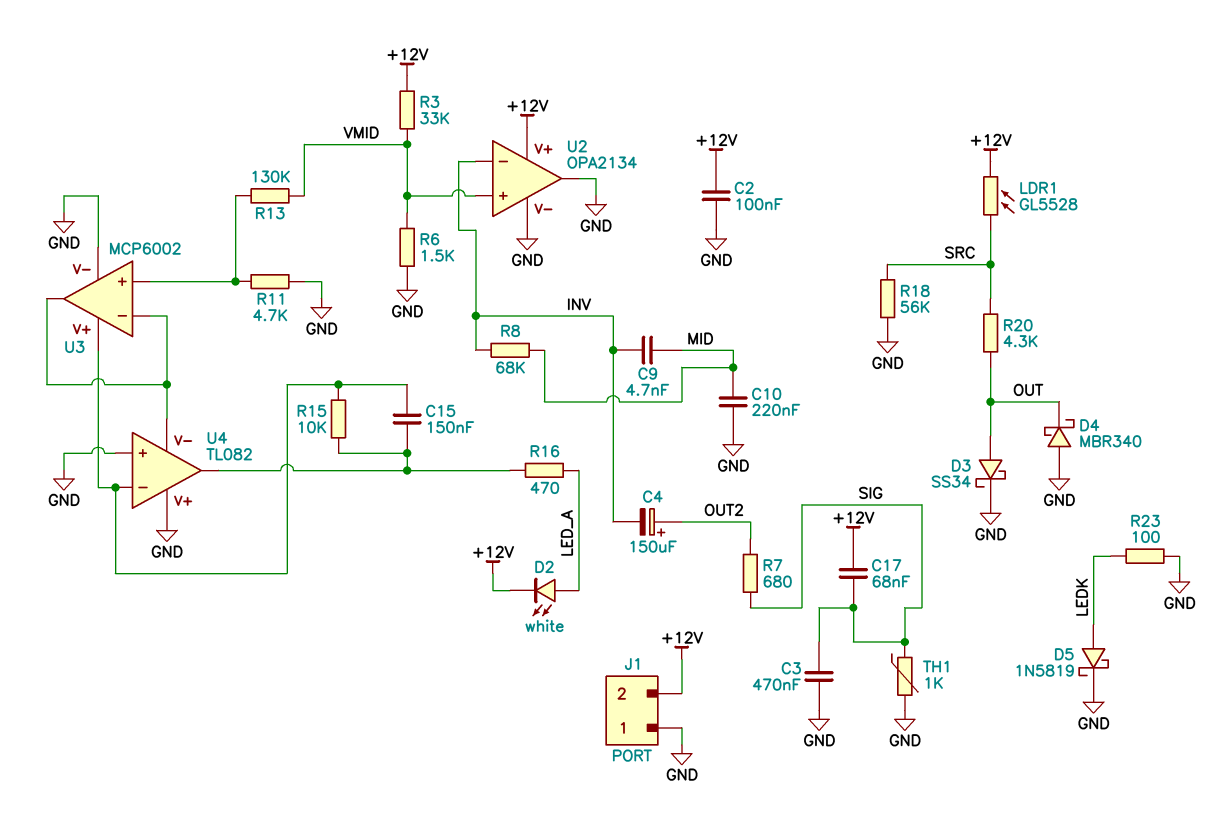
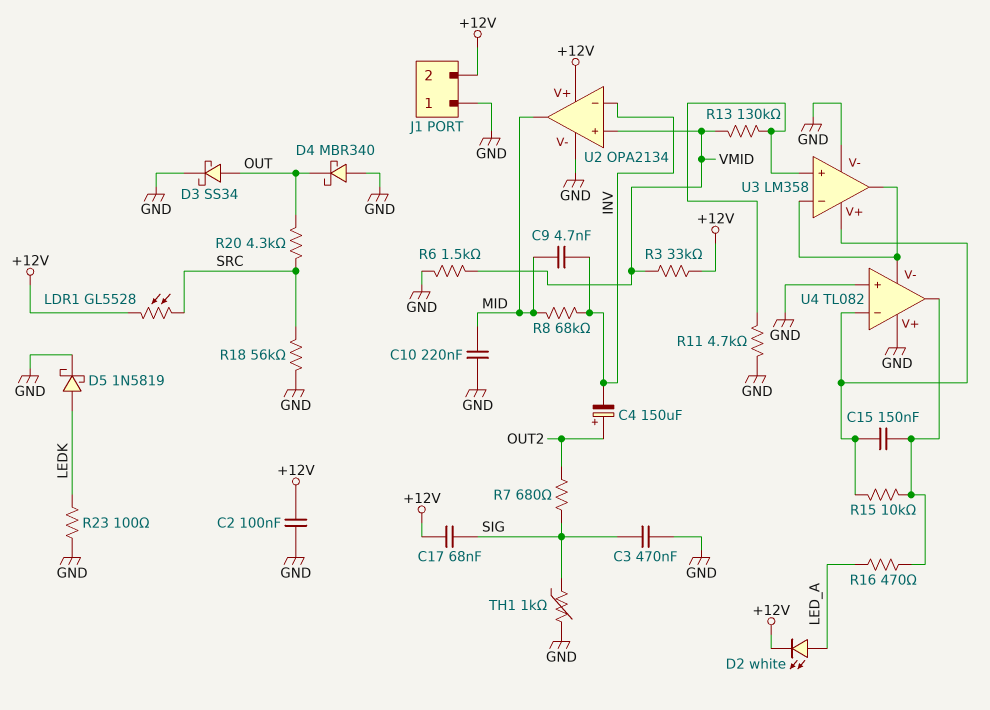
U2 pin out: GND -> MID
U3: MCP6002 -> LM358

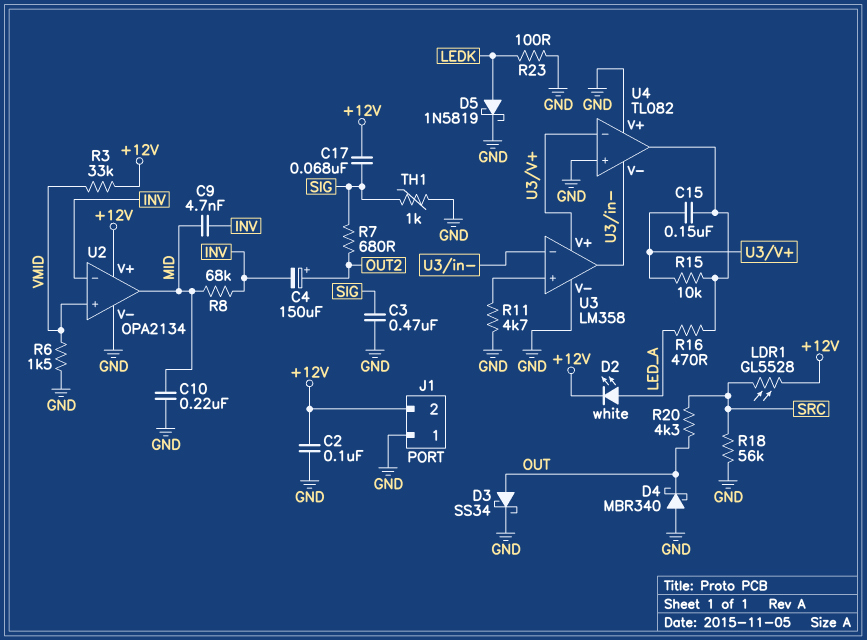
R13: 130k (U3/in+, VMID) -> none

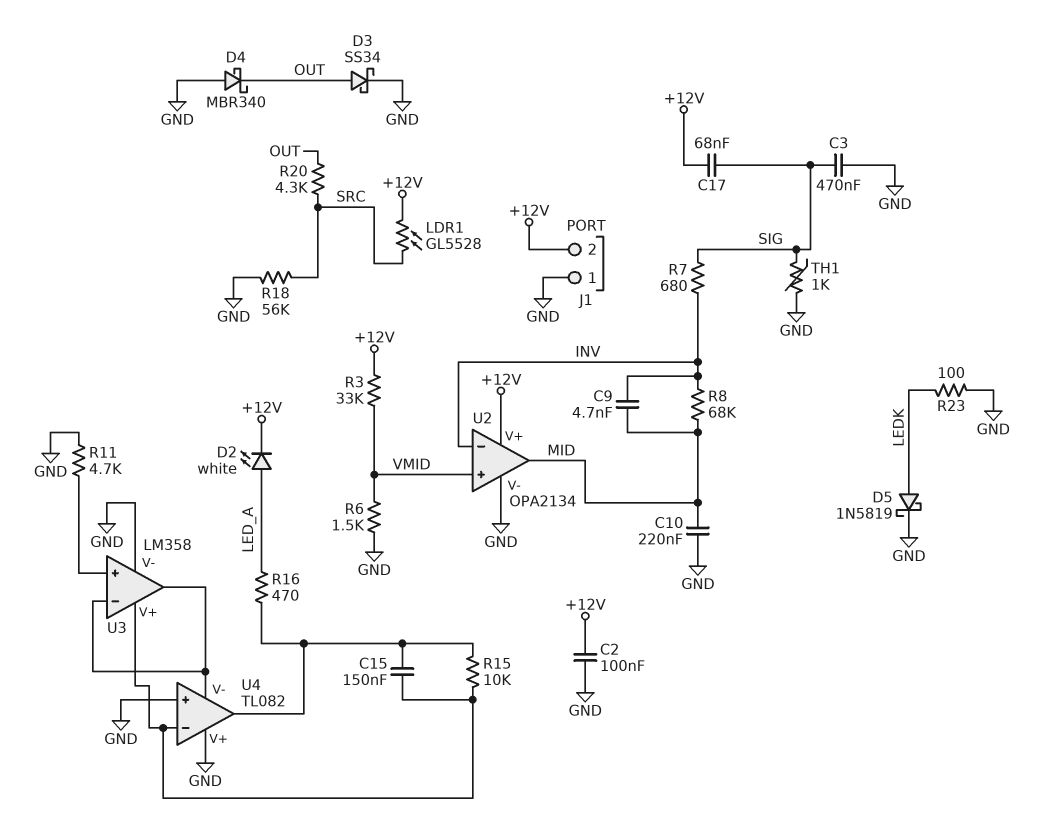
C4: 150uF (plus OUT2, minus INV) -> none
R7: 680 (OUT2, SIG) -> 680 (INV, SIG)

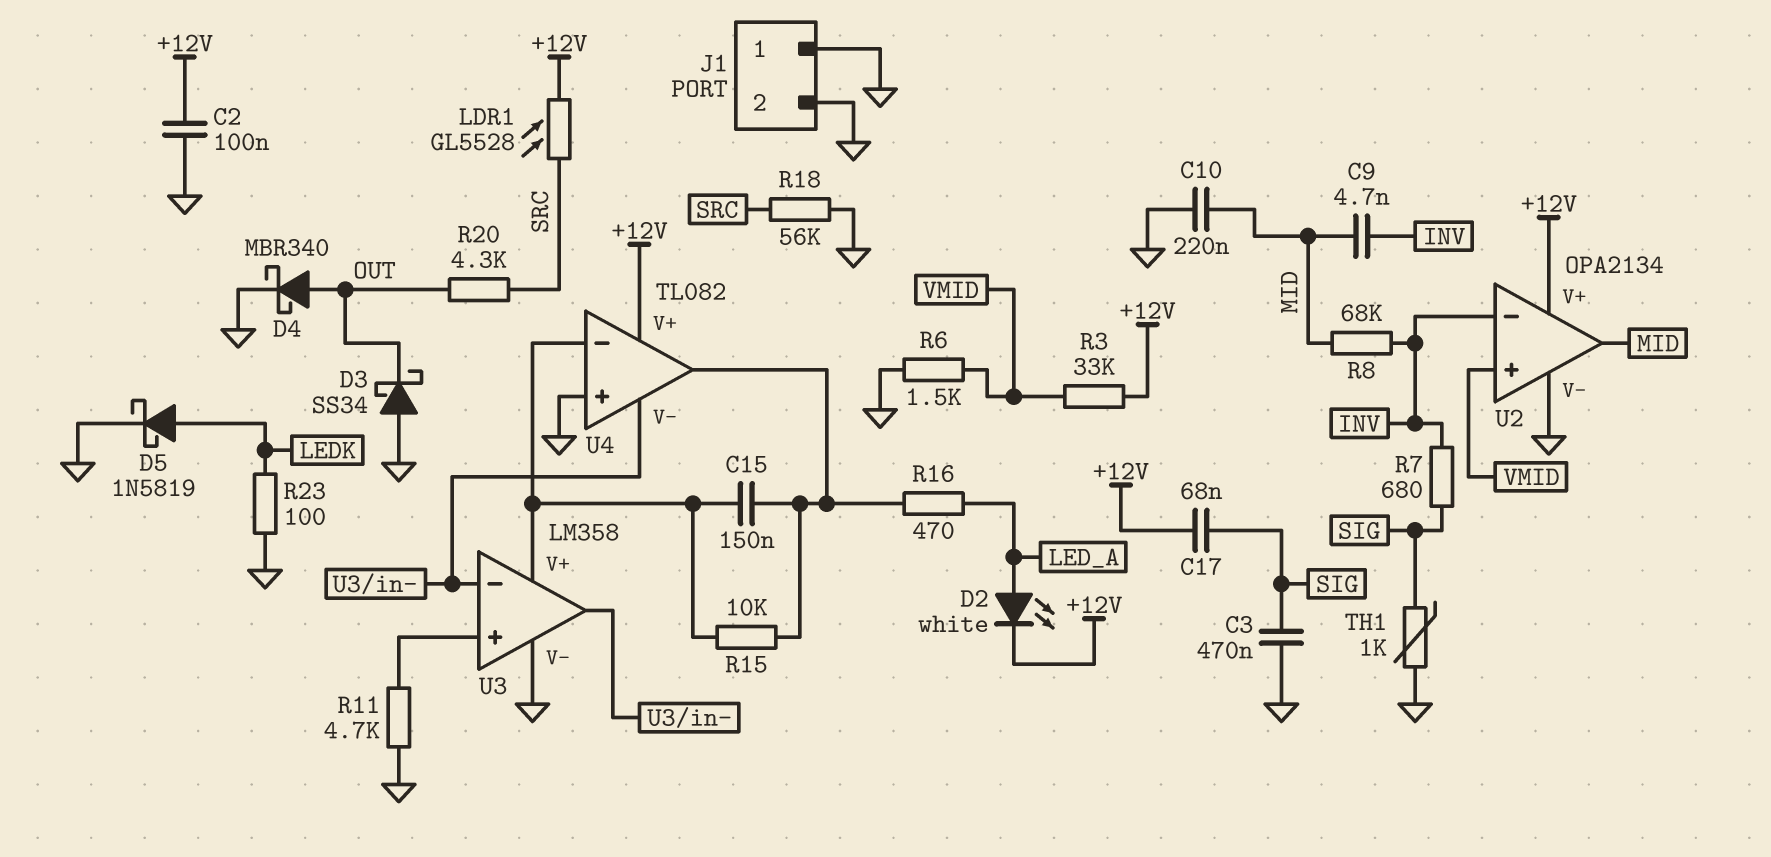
D3: schottky SS34 (A OUT, K GND) -> schottky SS34 (A GND, K OUT)
D4: schottky MBR340 (A GND, K OUT) -> schottky MBR340 (A OUT, K GND)
J1 pin 2: +12V -> GND
U4 pin V+: GND -> +12V

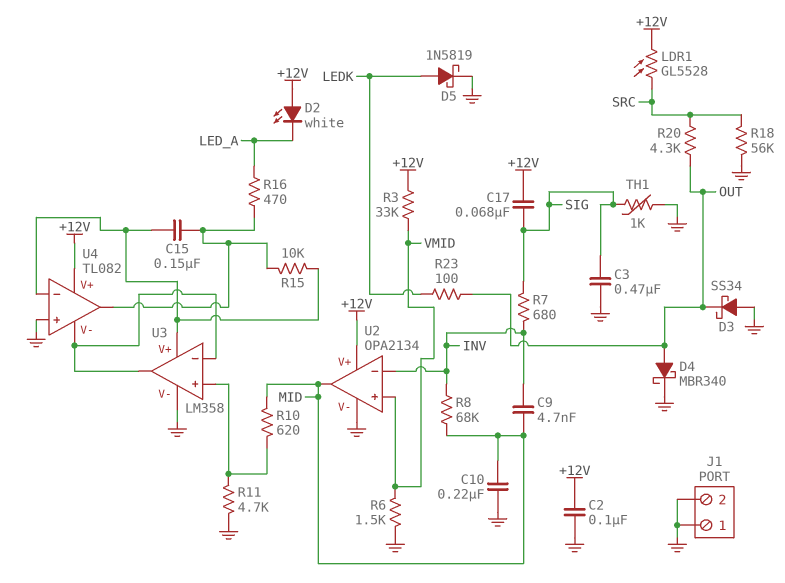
D2: LED white (A LED_A, K +12V) -> LED white (A +12V, K LED_A)
R10: none -> 620 (MID, U3/in+)
R23: 100 (GND, LEDK) -> 100 (LEDK, OUT)

